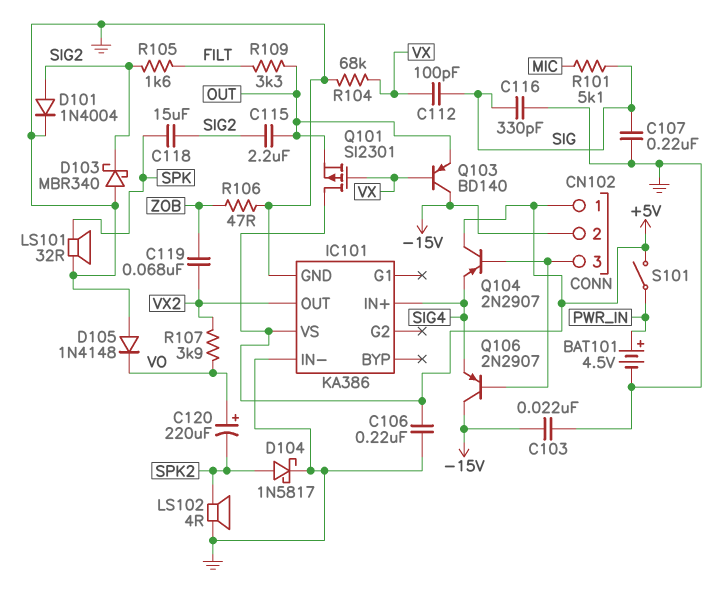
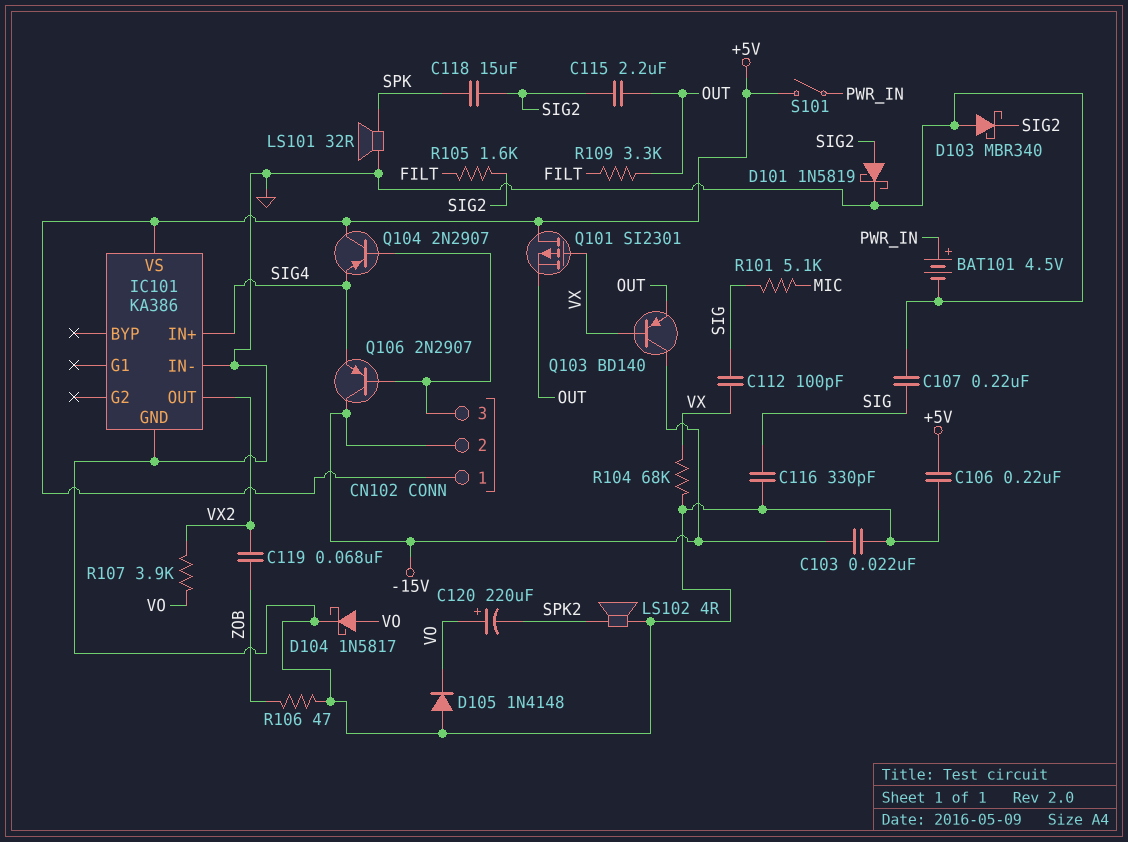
D101: diode 1N4004 (A SIG2, K GND) -> schottky 1N5819 (A SIG2, K GND)
D104: schottky 1N5817 (A SPK2, K GND) -> schottky 1N5817 (A VO, K GND)

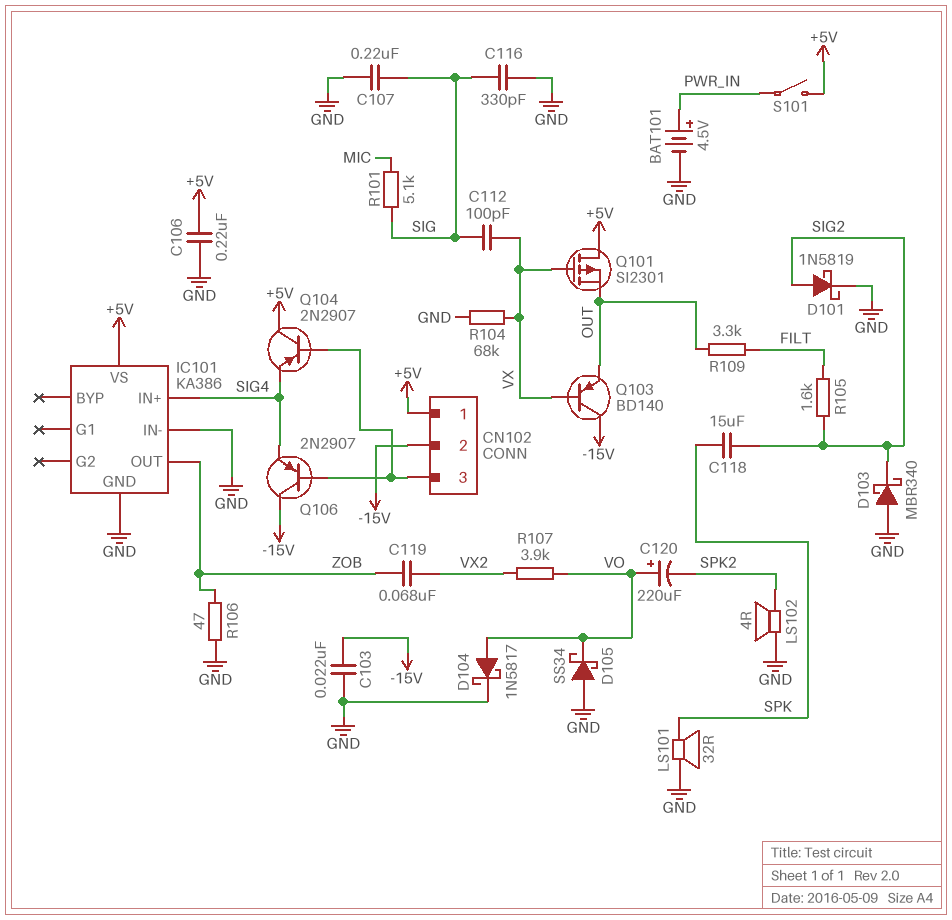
C115: 2.2uF (OUT, SIG2) -> none
D105: diode 1N4148 (A GND, K VO) -> schottky SS34 (A GND, K VO)
IC101 pin OUT: VX2 -> ZOB

